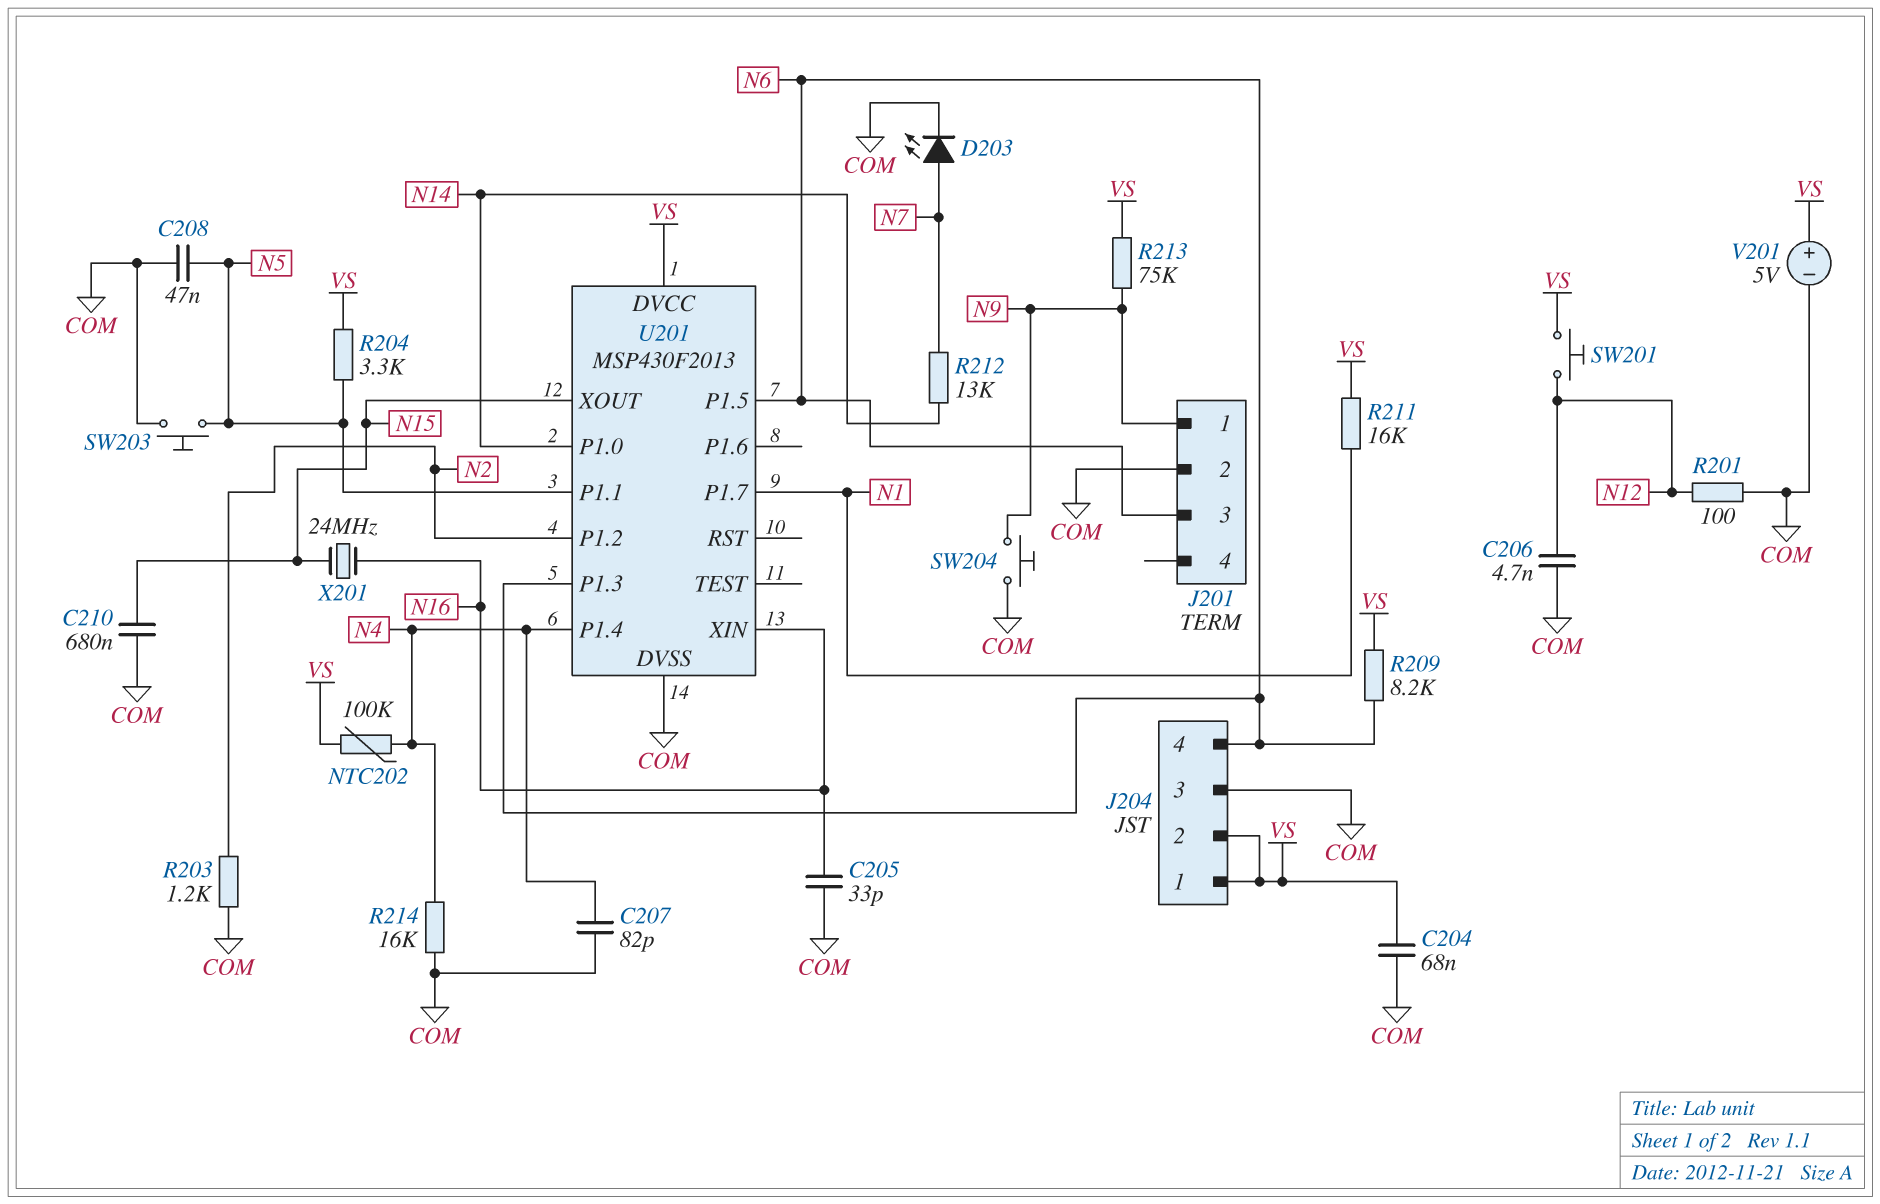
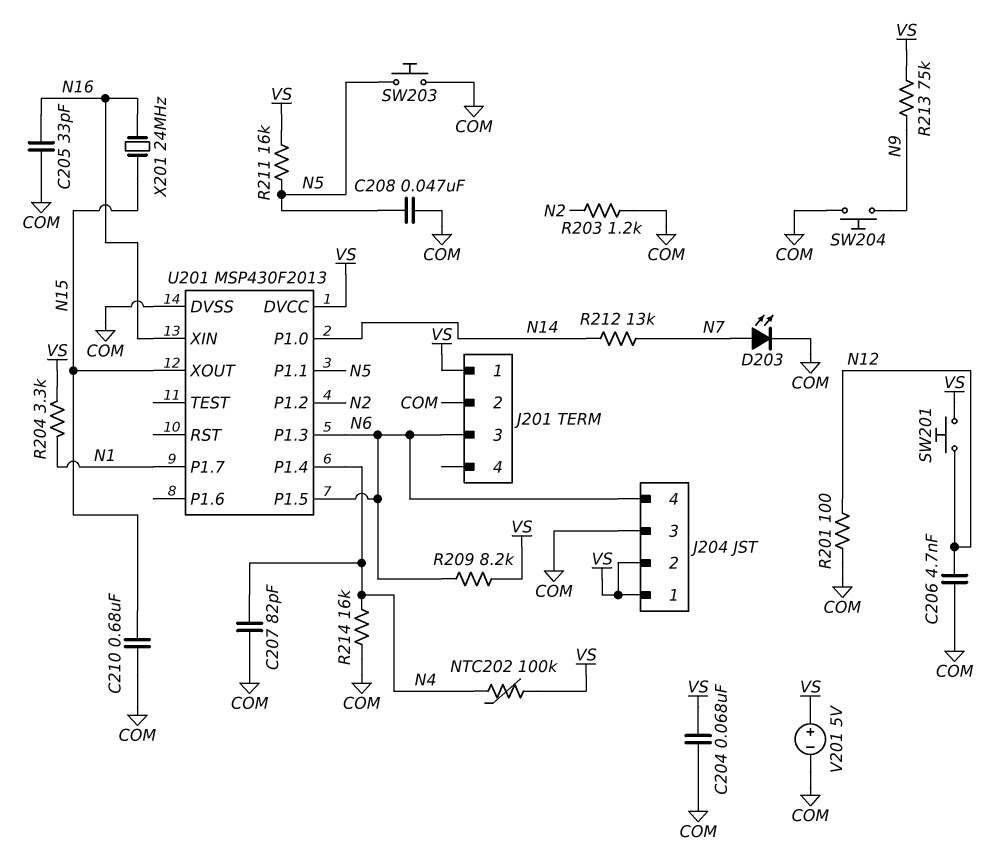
J201 pin 1: N9 -> VS
R204: 3.3k (N5, VS) -> 3.3k (N1, VS)
R211: 16k (N1, VS) -> 16k (N5, VS)

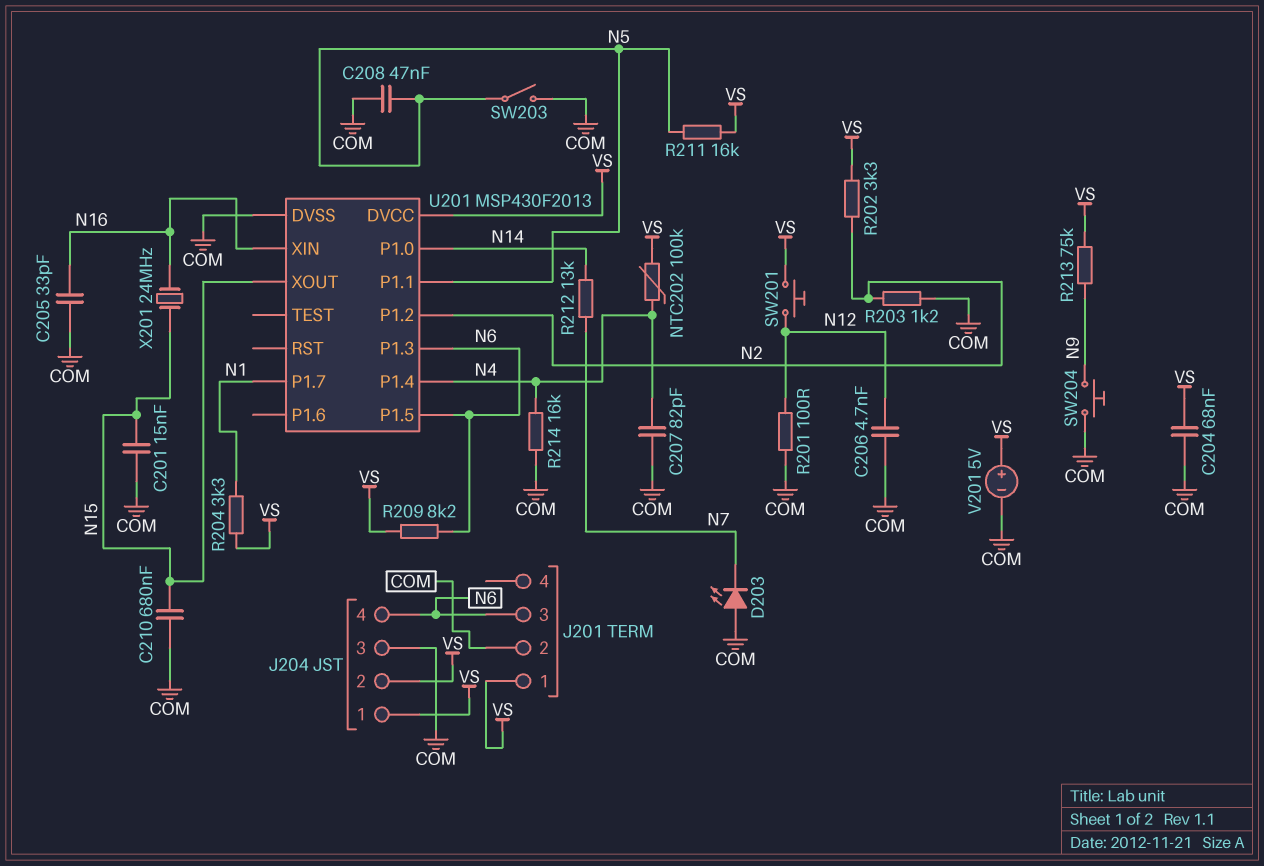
C201: none -> 15nF (COM, N15)
D203: LED (A N7, K COM) -> LED (A COM, K N7)
R202: none -> 3.3k (N2, VS)
SW203: button (COM, N5) -> switch (COM, N5)

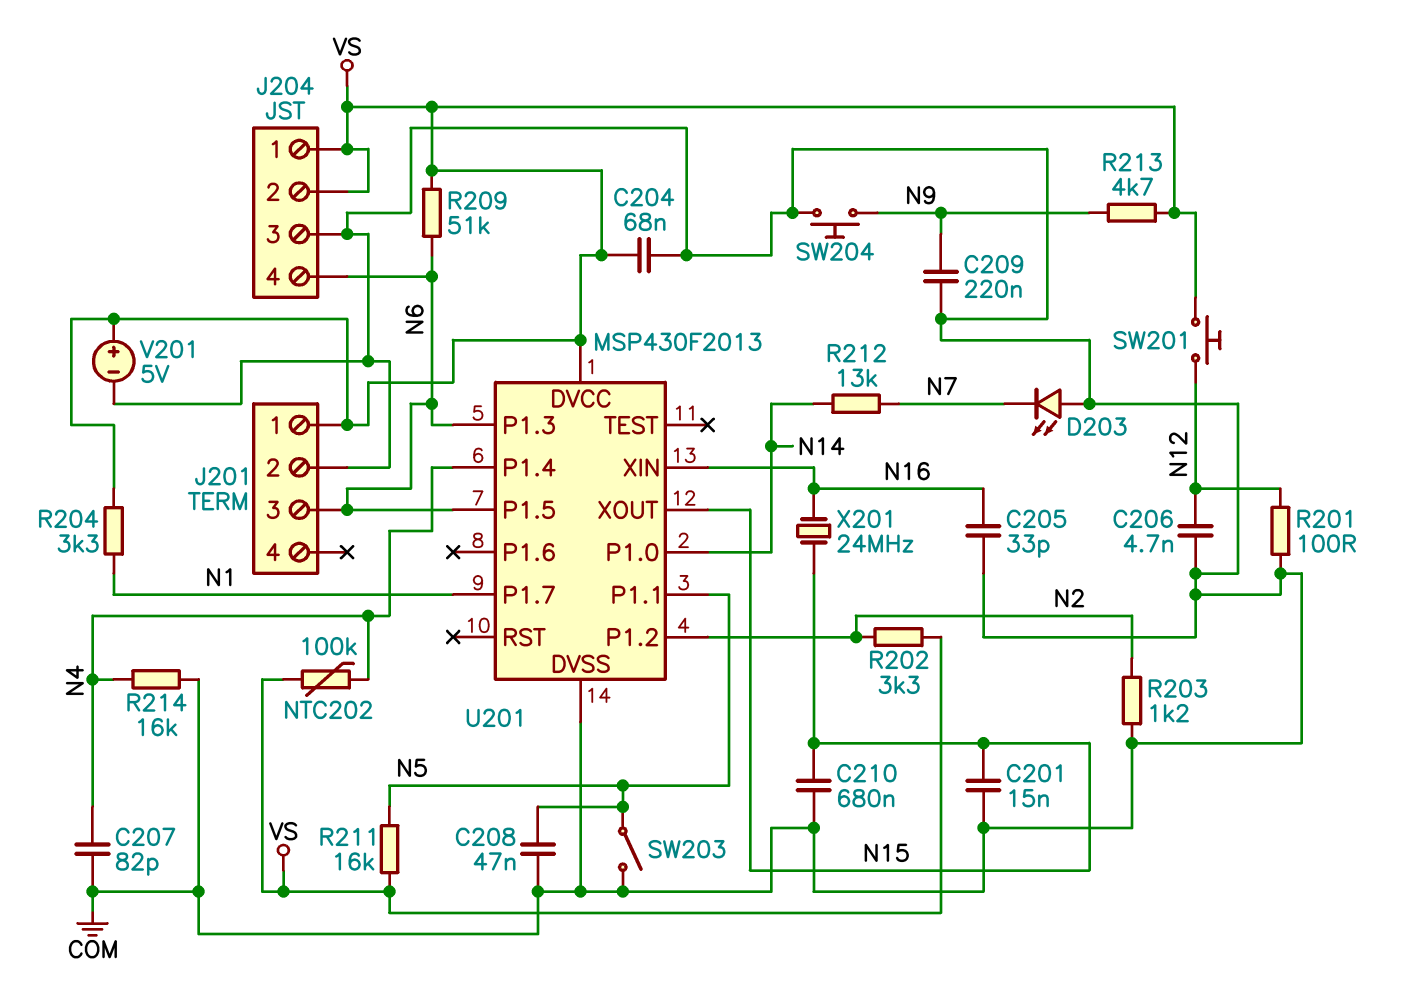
C209: none -> 220nF (COM, N9)
R209: 8.2k (N6, VS) -> 51k (N6, VS)
R213: 75k (N9, VS) -> 4.7k (N9, VS)

